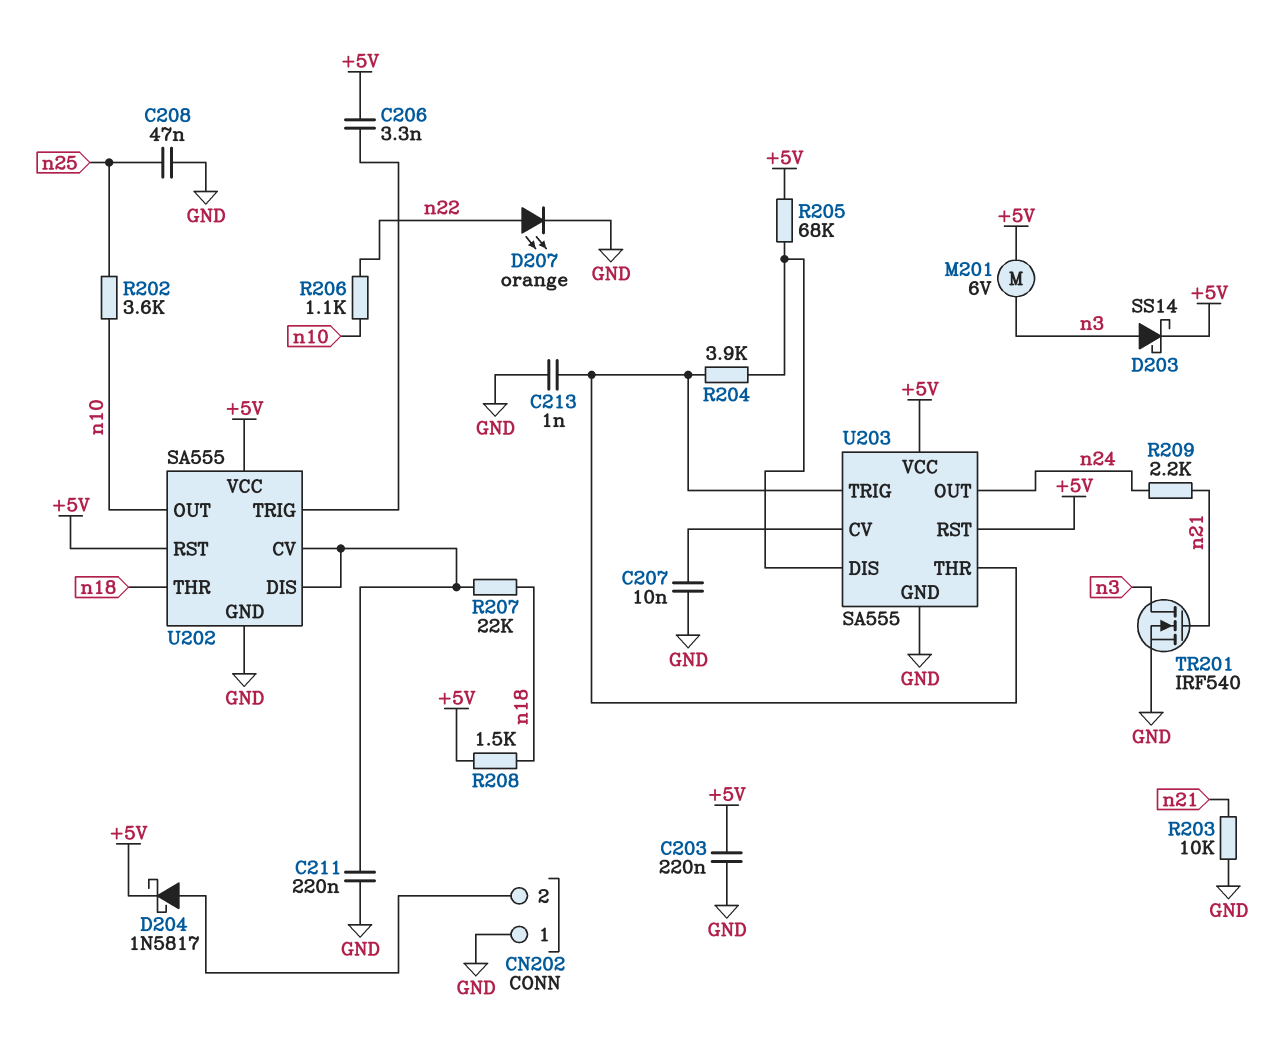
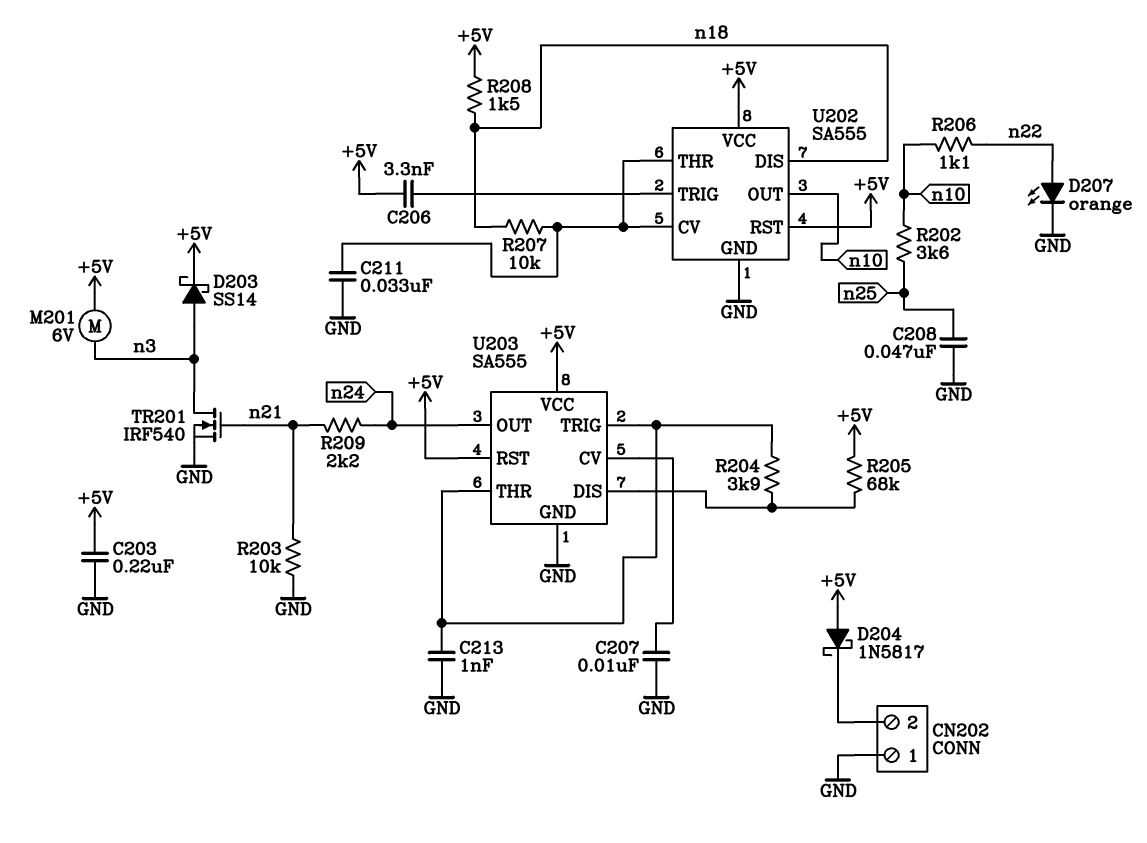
C211: 220nF (GND, U202/CV) -> 33nF (GND, U202/CV)
D204: schottky 1N5817 (A CN202/2, K +5V) -> schottky 1N5817 (A +5V, K CN202/2)
R207: 22k (U202/CV, n18) -> 10k (U202/CV, n18)
U202 pin DIS: U202/CV -> n18
U202 pin THR: n18 -> U202/CV

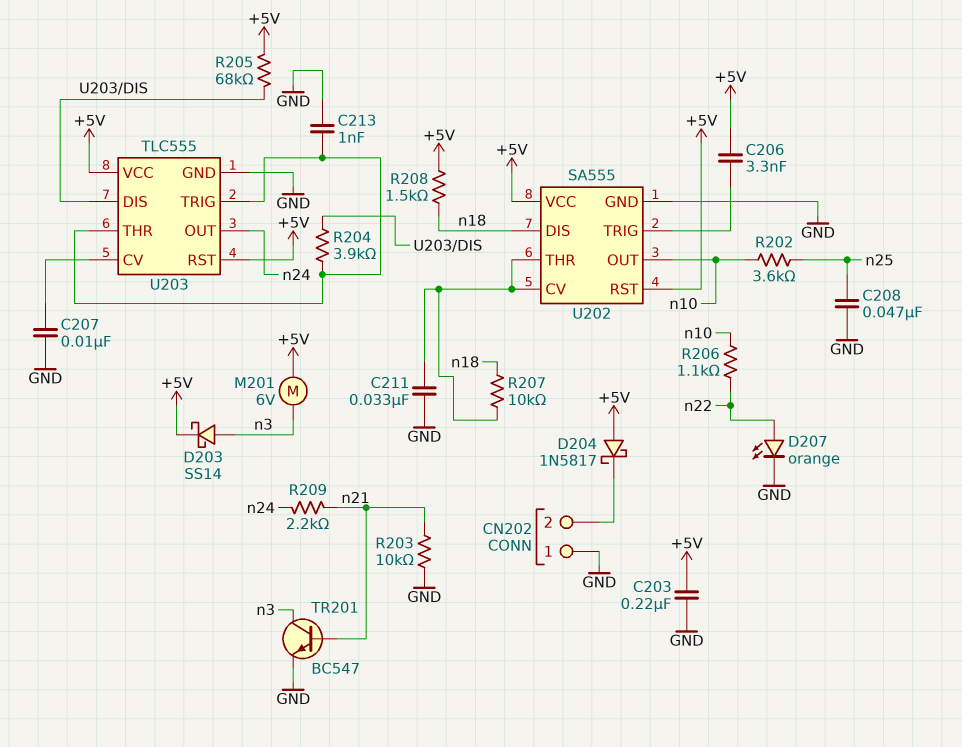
TR201: NMOS IRF540 (G n21, D n3, S GND) -> NPN BC547 (B n21, C n3, E GND)
U203: SA555 -> TLC555

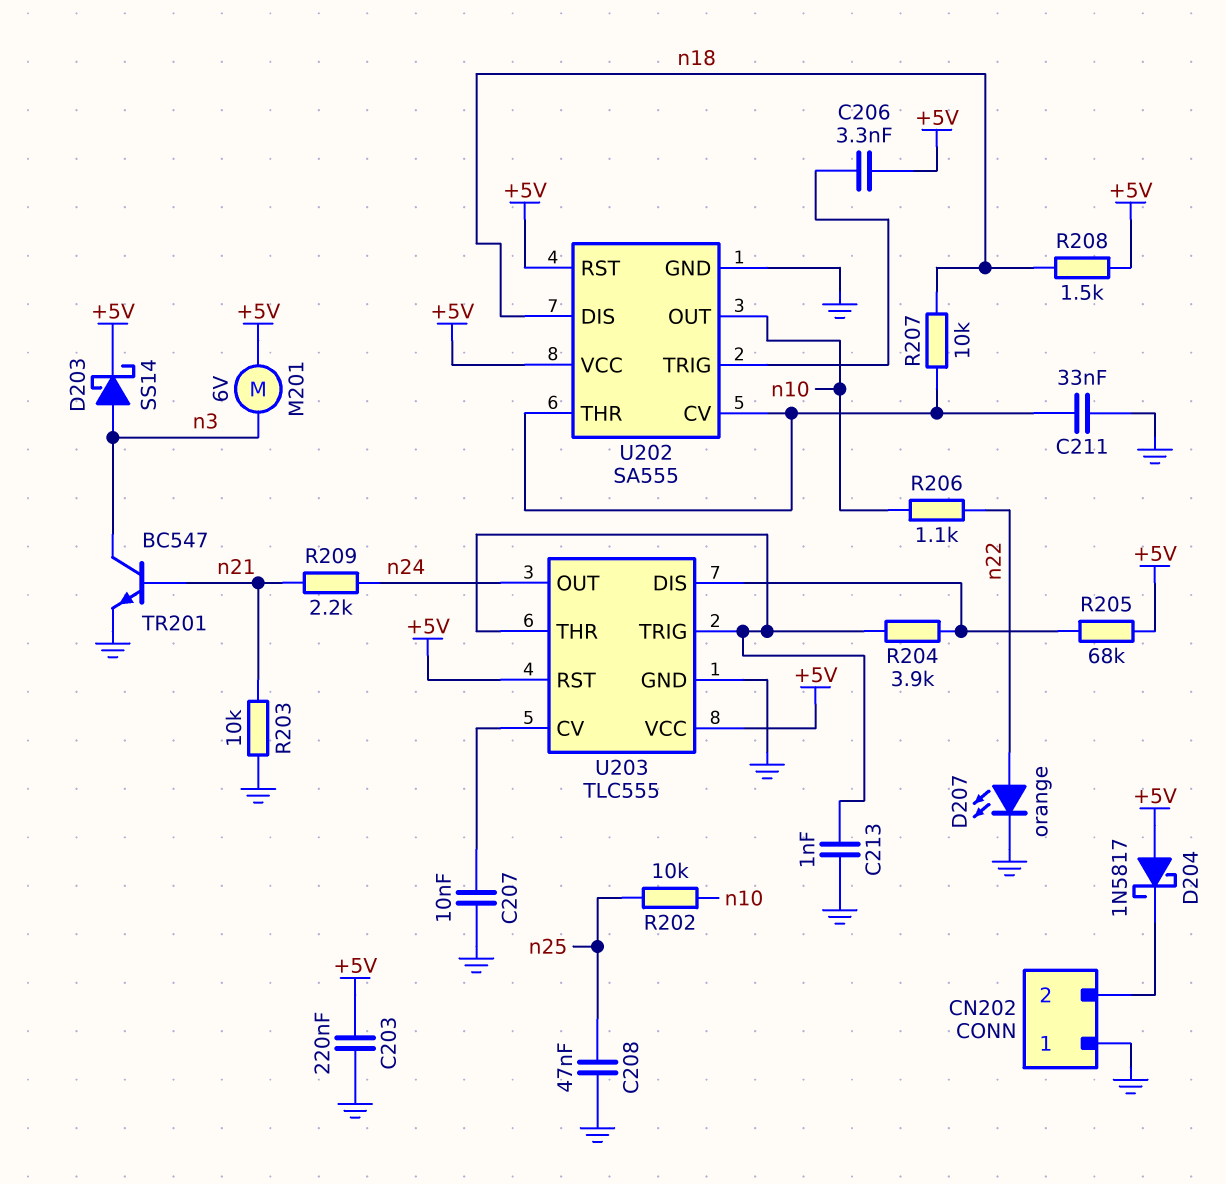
R202: 3.6k (n10, n25) -> 10k (n10, n25)

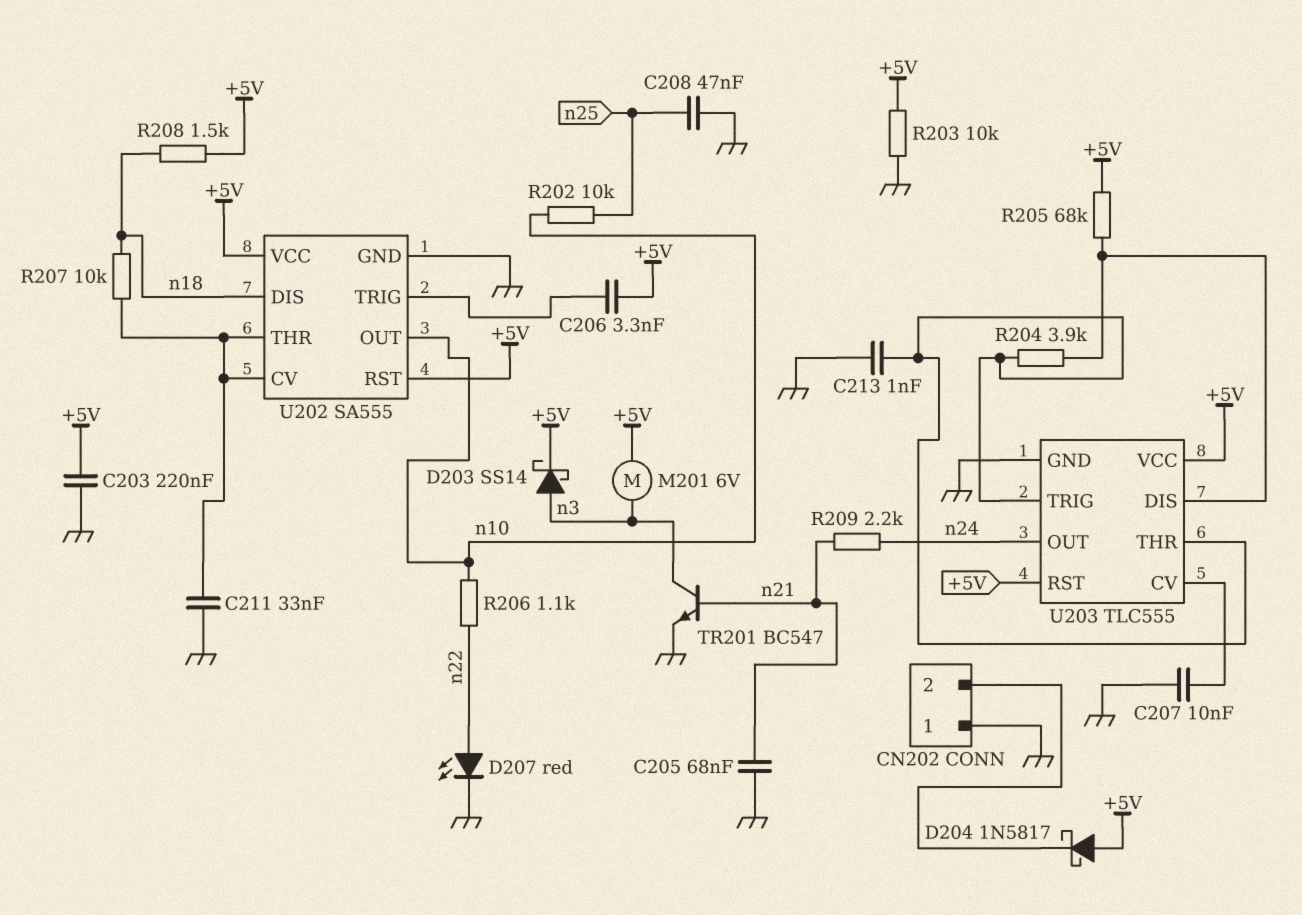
C205: none -> 68nF (GND, n21)
D207: LED orange (A n22, K GND) -> LED red (A n22, K GND)
R203: 10k (GND, n21) -> 10k (+5V, GND)

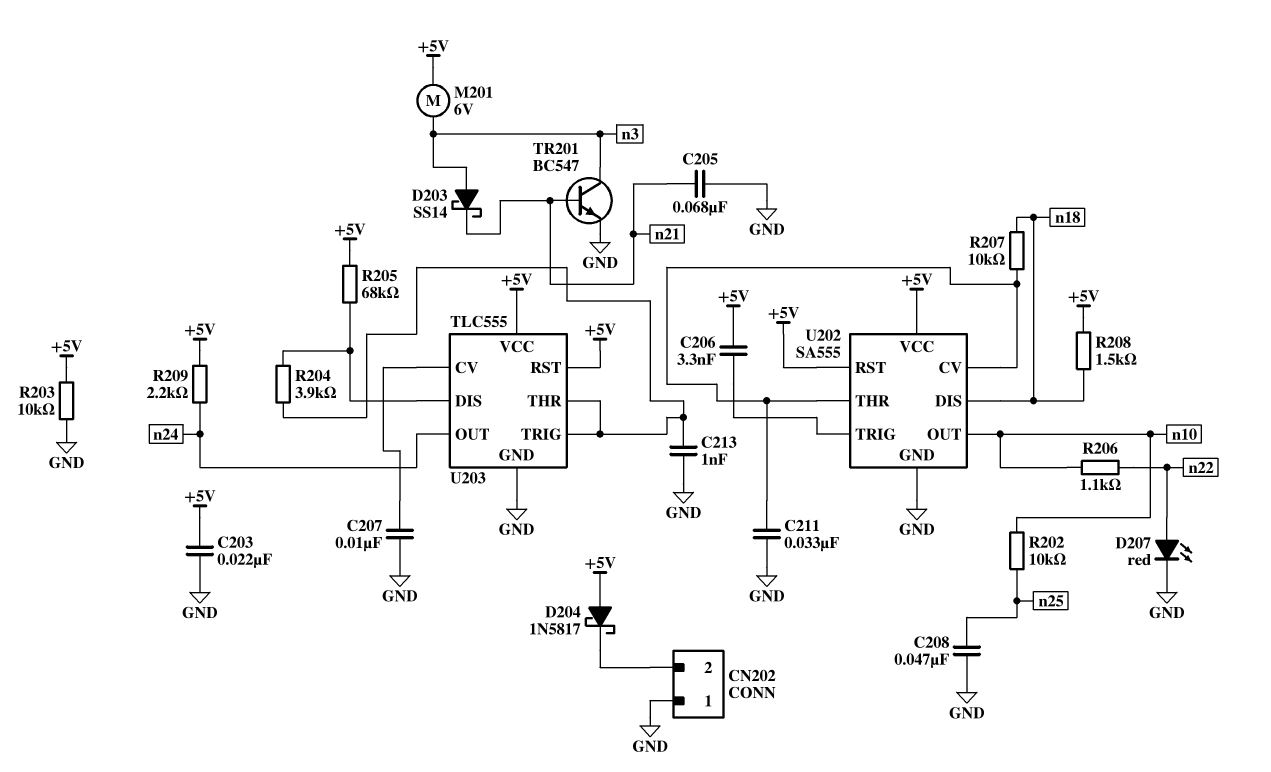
C203: 220nF (+5V, GND) -> 22nF (+5V, GND)
D203: schottky SS14 (A n3, K +5V) -> schottky SS14 (A n3, K n21)
R209: 2.2k (n21, n24) -> 2.2k (+5V, n24)

